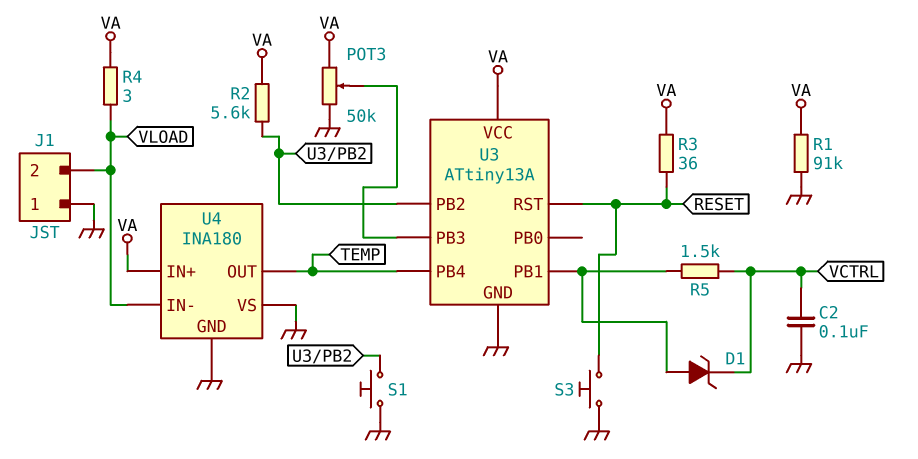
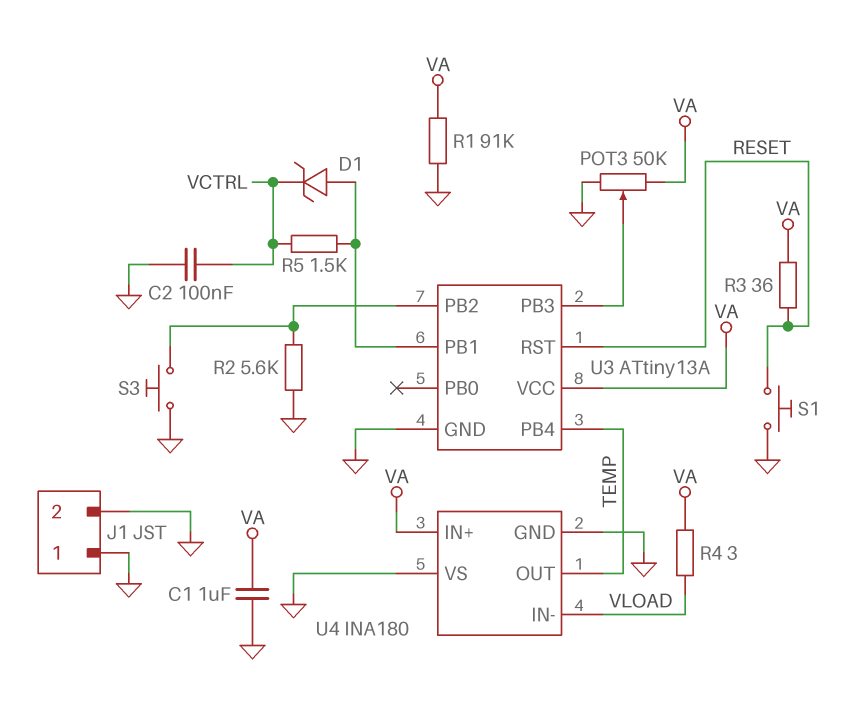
C1: none -> 1uF (GND, VA)
J1 pin 2: VLOAD -> GND
R2: 5.6k (U3/PB2, VA) -> 5.6k (GND, U3/PB2)
S1: button (GND, U3/PB2) -> button (GND, RESET)
S3: button (GND, RESET) -> button (GND, U3/PB2)

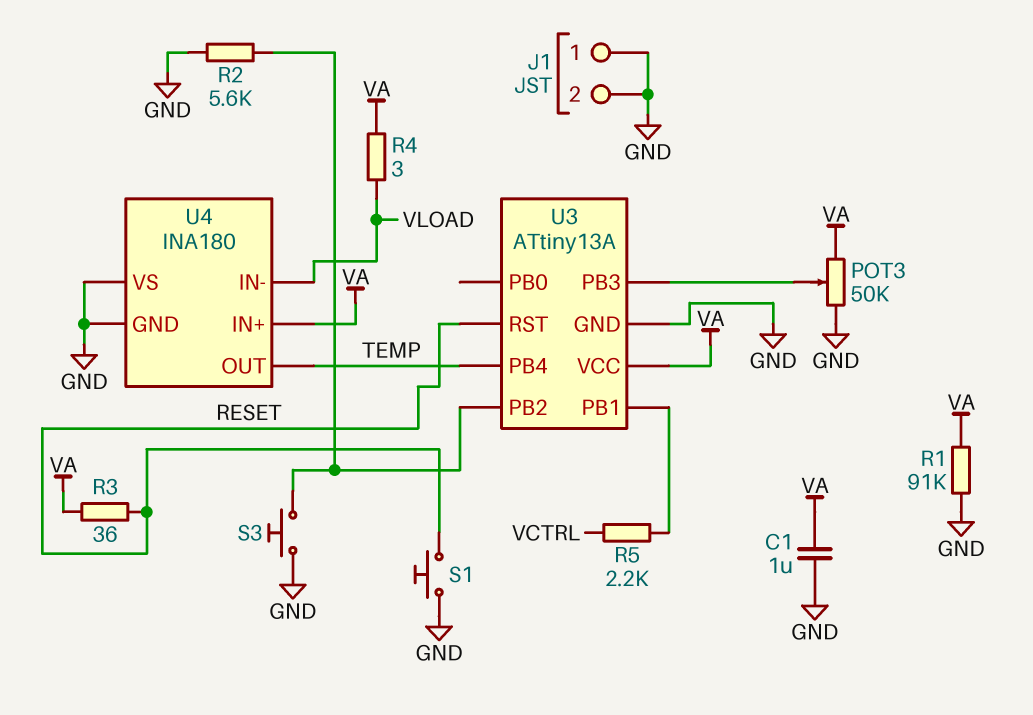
C2: 100nF (GND, VCTRL) -> none
D1: zener (A U3/PB1, K VCTRL) -> none
R5: 1.5k (U3/PB1, VCTRL) -> 2.2k (U3/PB1, VCTRL)

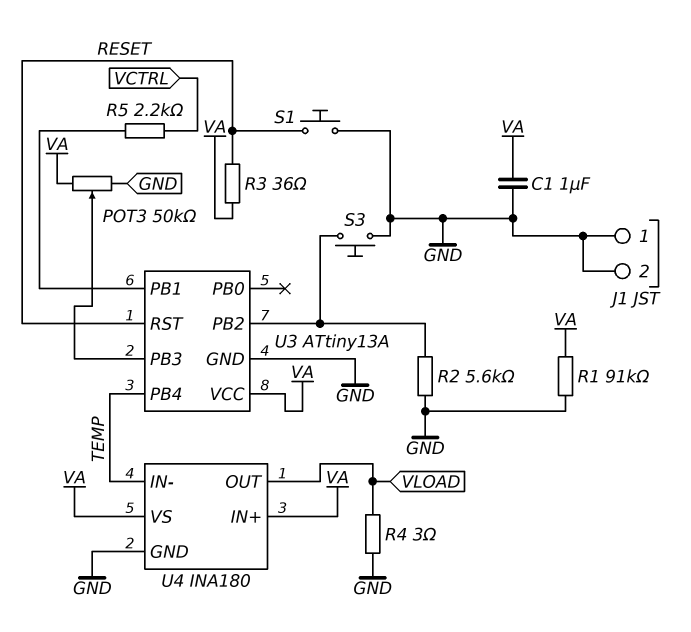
R4: 3 (VA, VLOAD) -> 3 (GND, VLOAD)
U4 pin IN-: VLOAD -> TEMP
U4 pin OUT: TEMP -> VLOAD
U4 pin VS: GND -> VA

